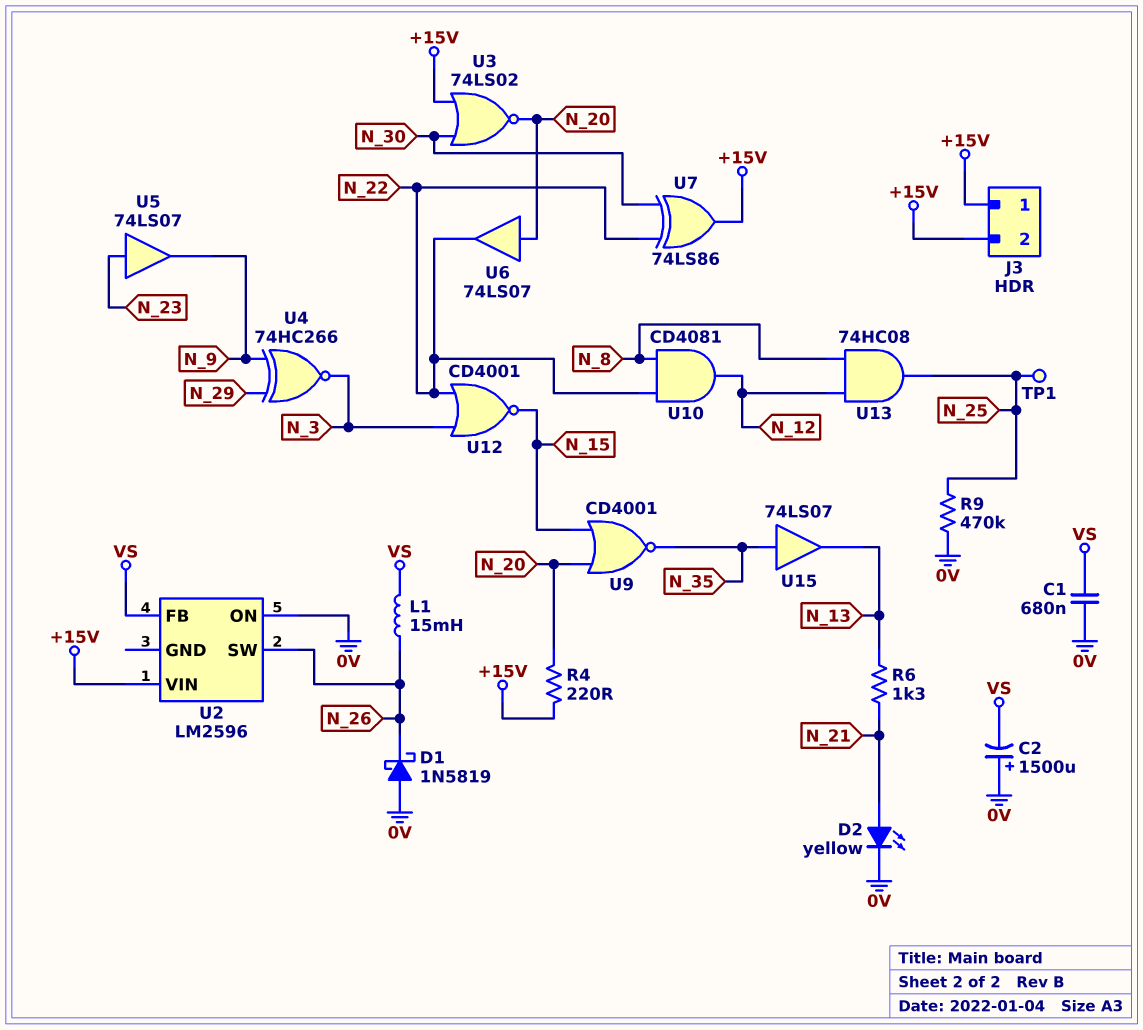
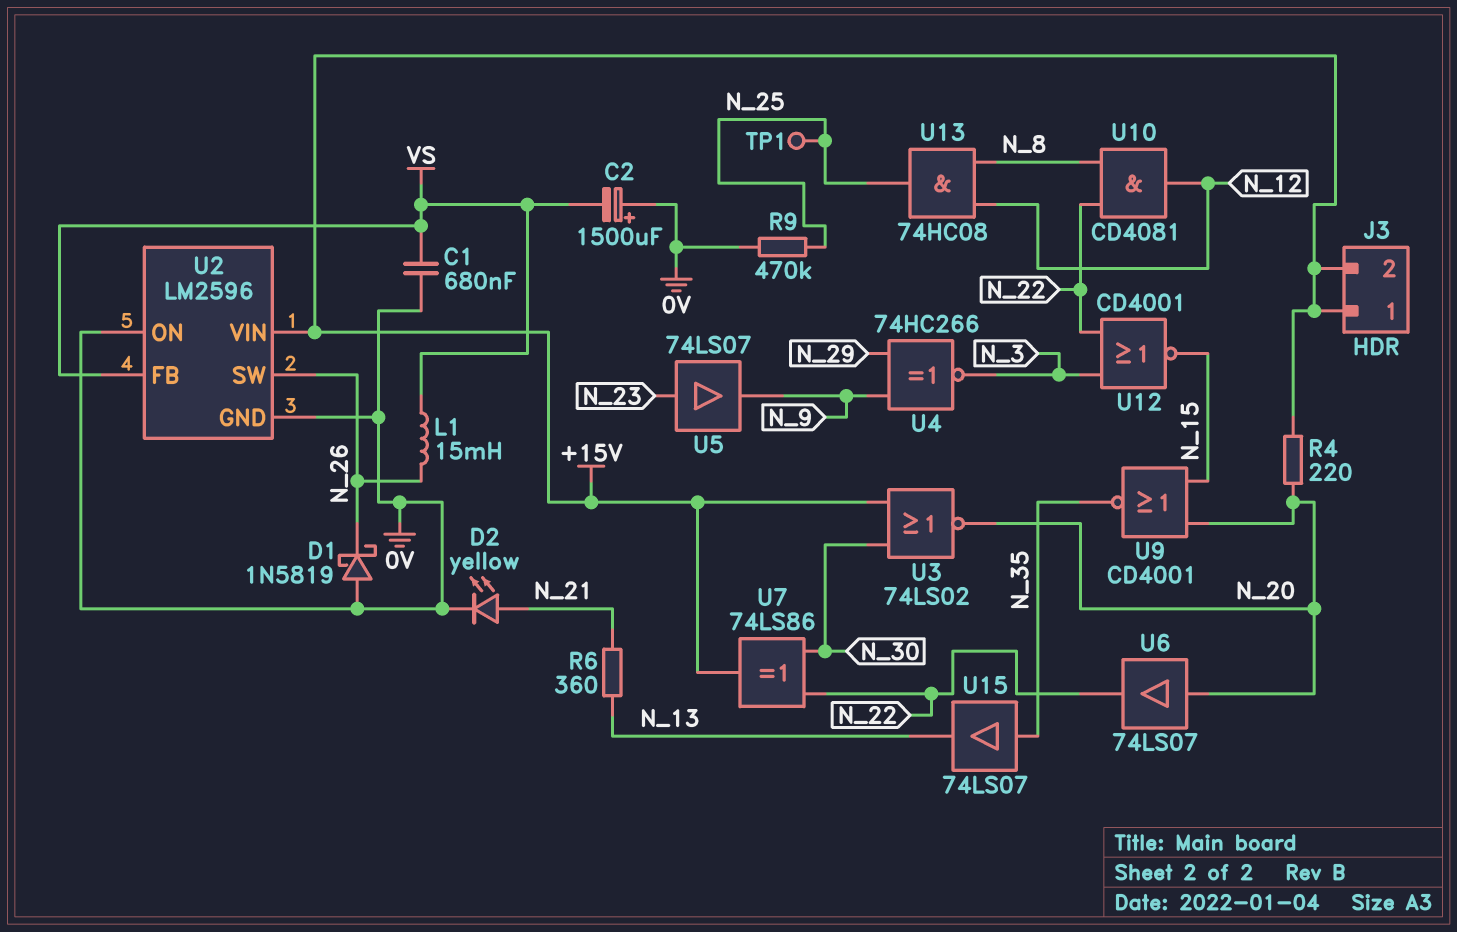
R6: 1.3k (N_13, N_21) -> 360 (N_13, N_21)
U2 pin GND: none -> 0V

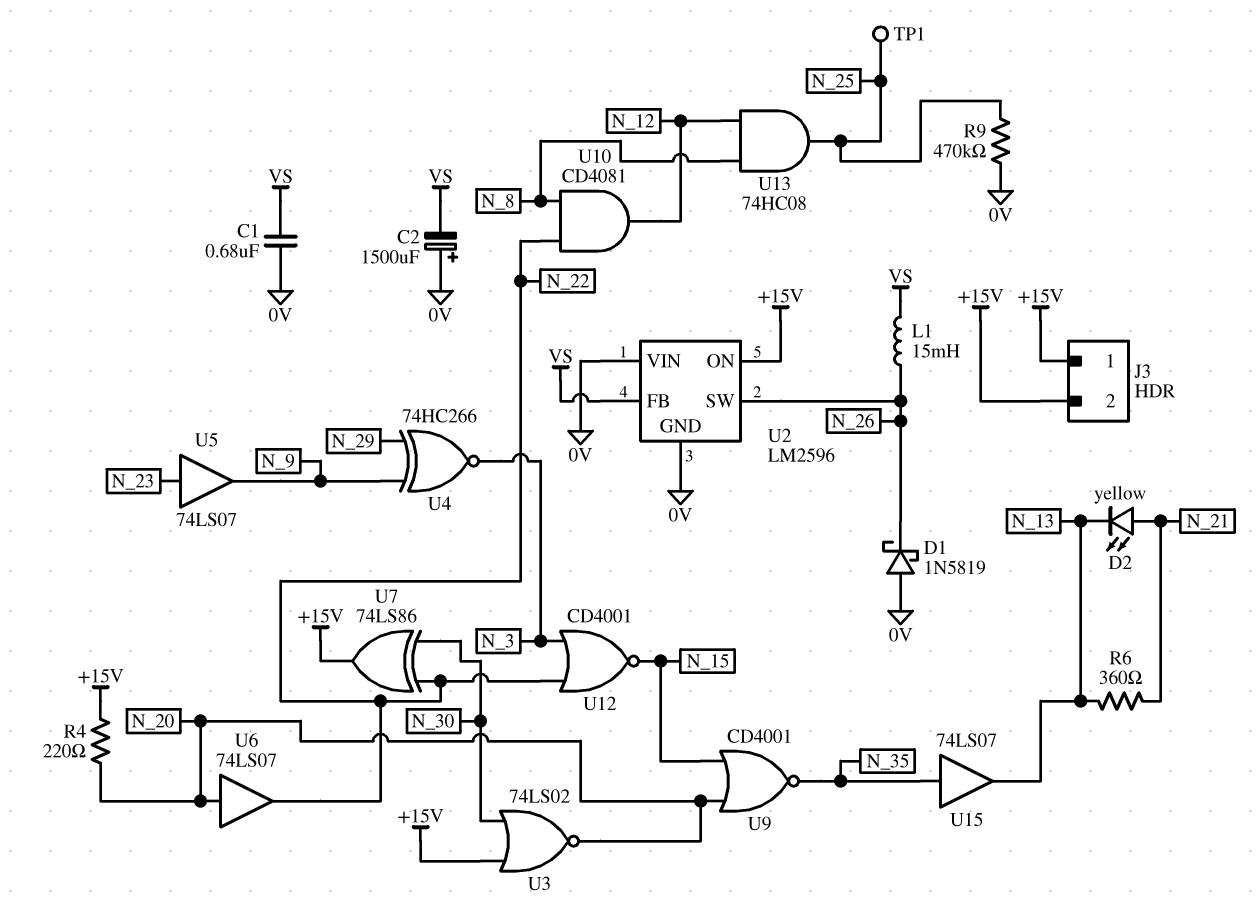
D2: LED yellow (A N_21, K 0V) -> LED yellow (A N_21, K N_13)
U2 pin ON: 0V -> +15V
U2 pin VIN: +15V -> 0V

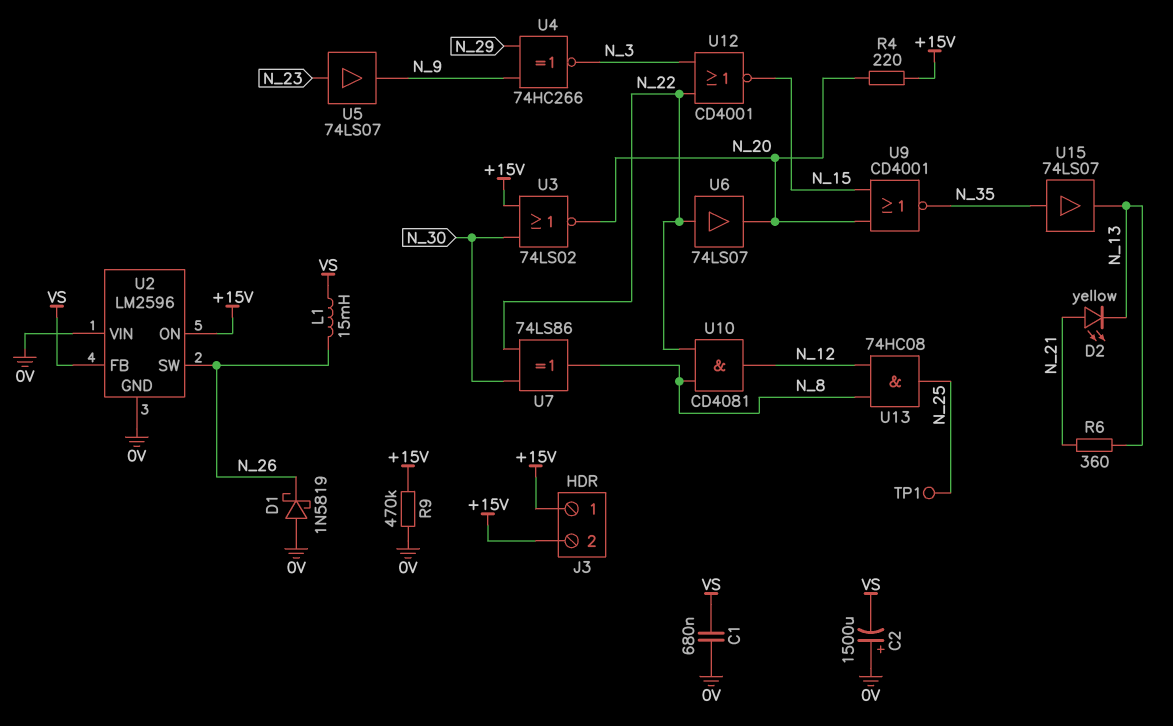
R9: 470k (0V, N_25) -> 470k (+15V, 0V)
U6: buffer 74LS07 (in N_20, out N_22) -> buffer 74LS07 (in N_22, out N_20)
U7: XOR 74LS86 (in N_22, in N_30, out +15V) -> XOR 74LS86 (in N_22, in N_30, out N_8)

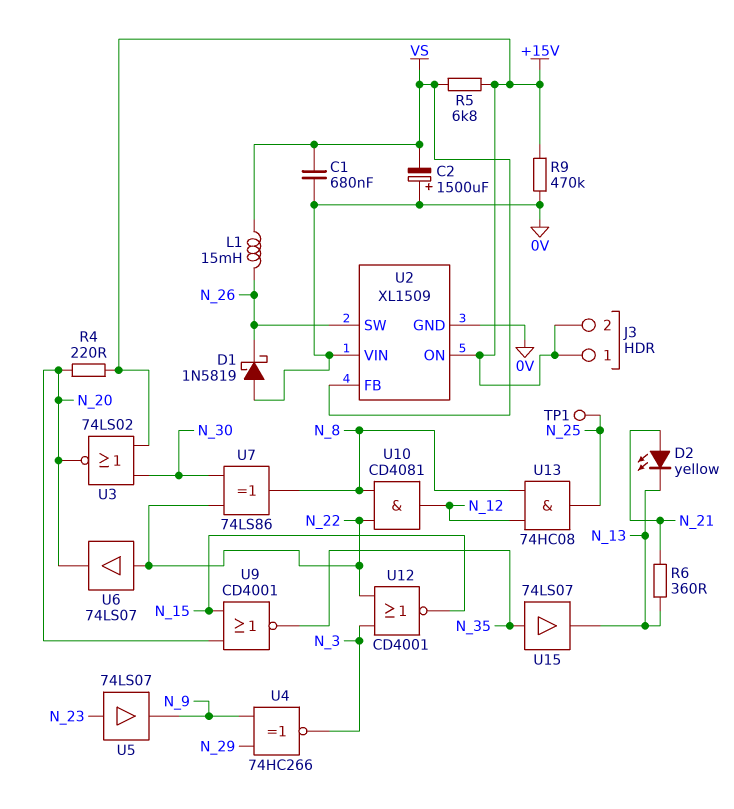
R5: none -> 6.8k (+15V, VS)
U2: LM2596 -> XL1509

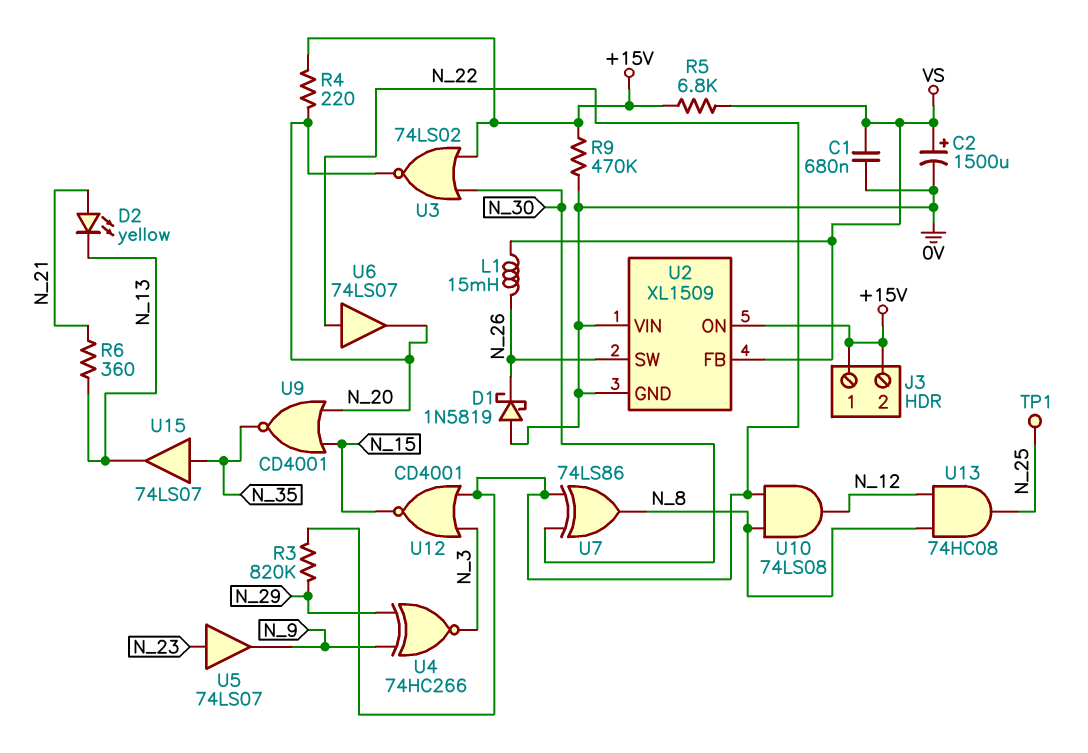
C2: 1500uF (plus 0V, minus VS) -> 1500uF (plus VS, minus 0V)
R3: none -> 820k (N_22, N_29)
U10: AND CD4081 (in N_8, in N_22, out N_12) -> AND 74LS08 (in N_8, in N_22, out N_12)

